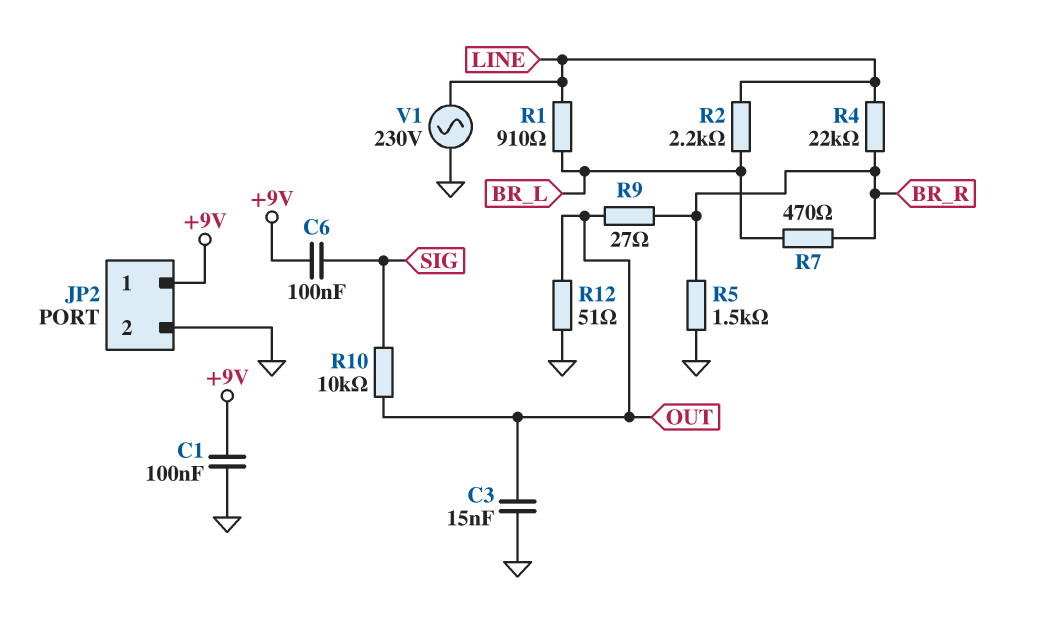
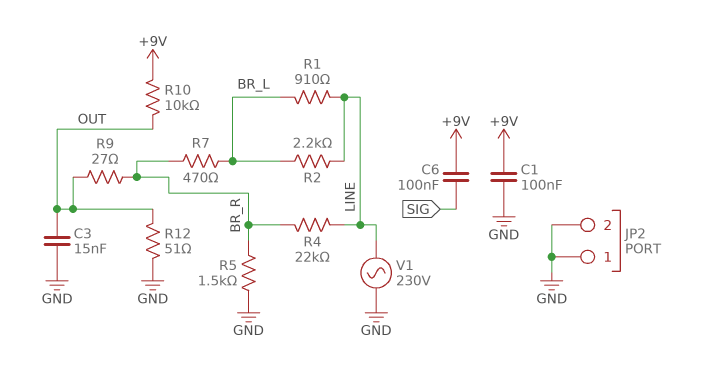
JP2 pin 1: +9V -> GND
R10: 10k (OUT, SIG) -> 10k (+9V, OUT)

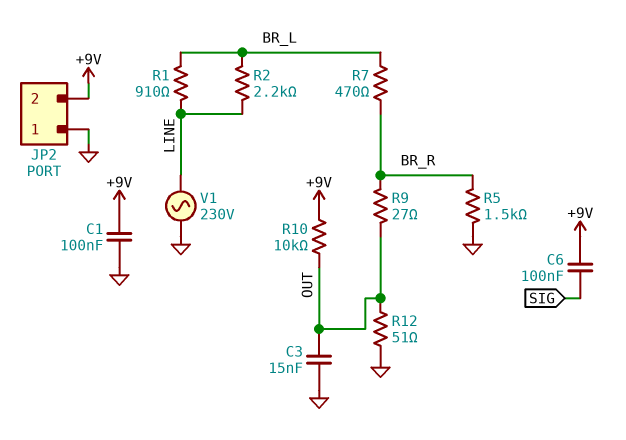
JP2 pin 2: GND -> +9V
R4: 22k (BR_R, LINE) -> none

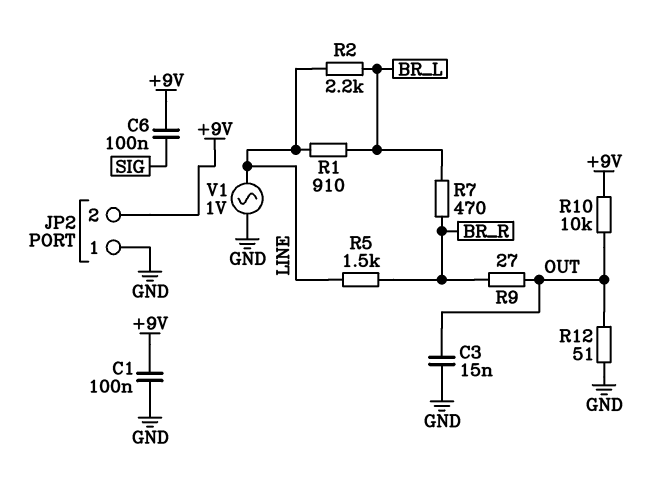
R5: 1.5k (BR_R, GND) -> 1.5k (BR_R, LINE)
V1: AC 230V (GND, LINE) -> AC 1V (GND, LINE)

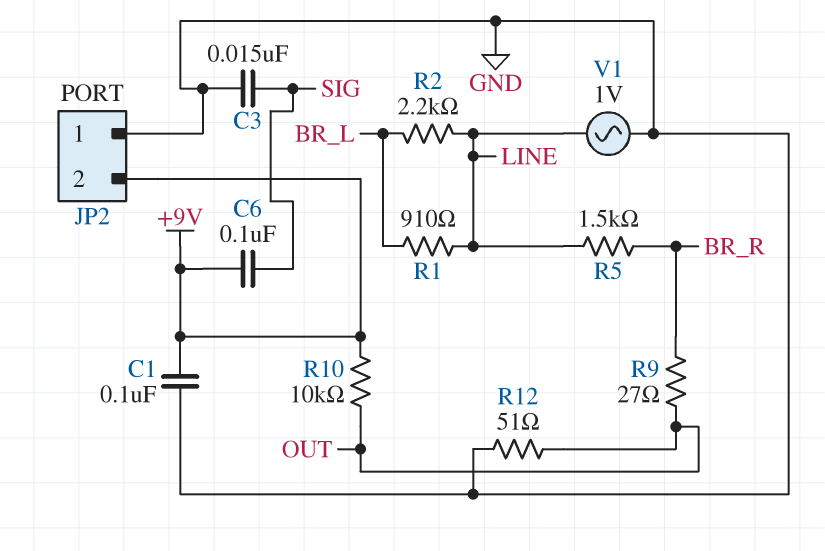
C3: 15nF (GND, OUT) -> 15nF (GND, SIG)
R7: 470 (BR_L, BR_R) -> none

